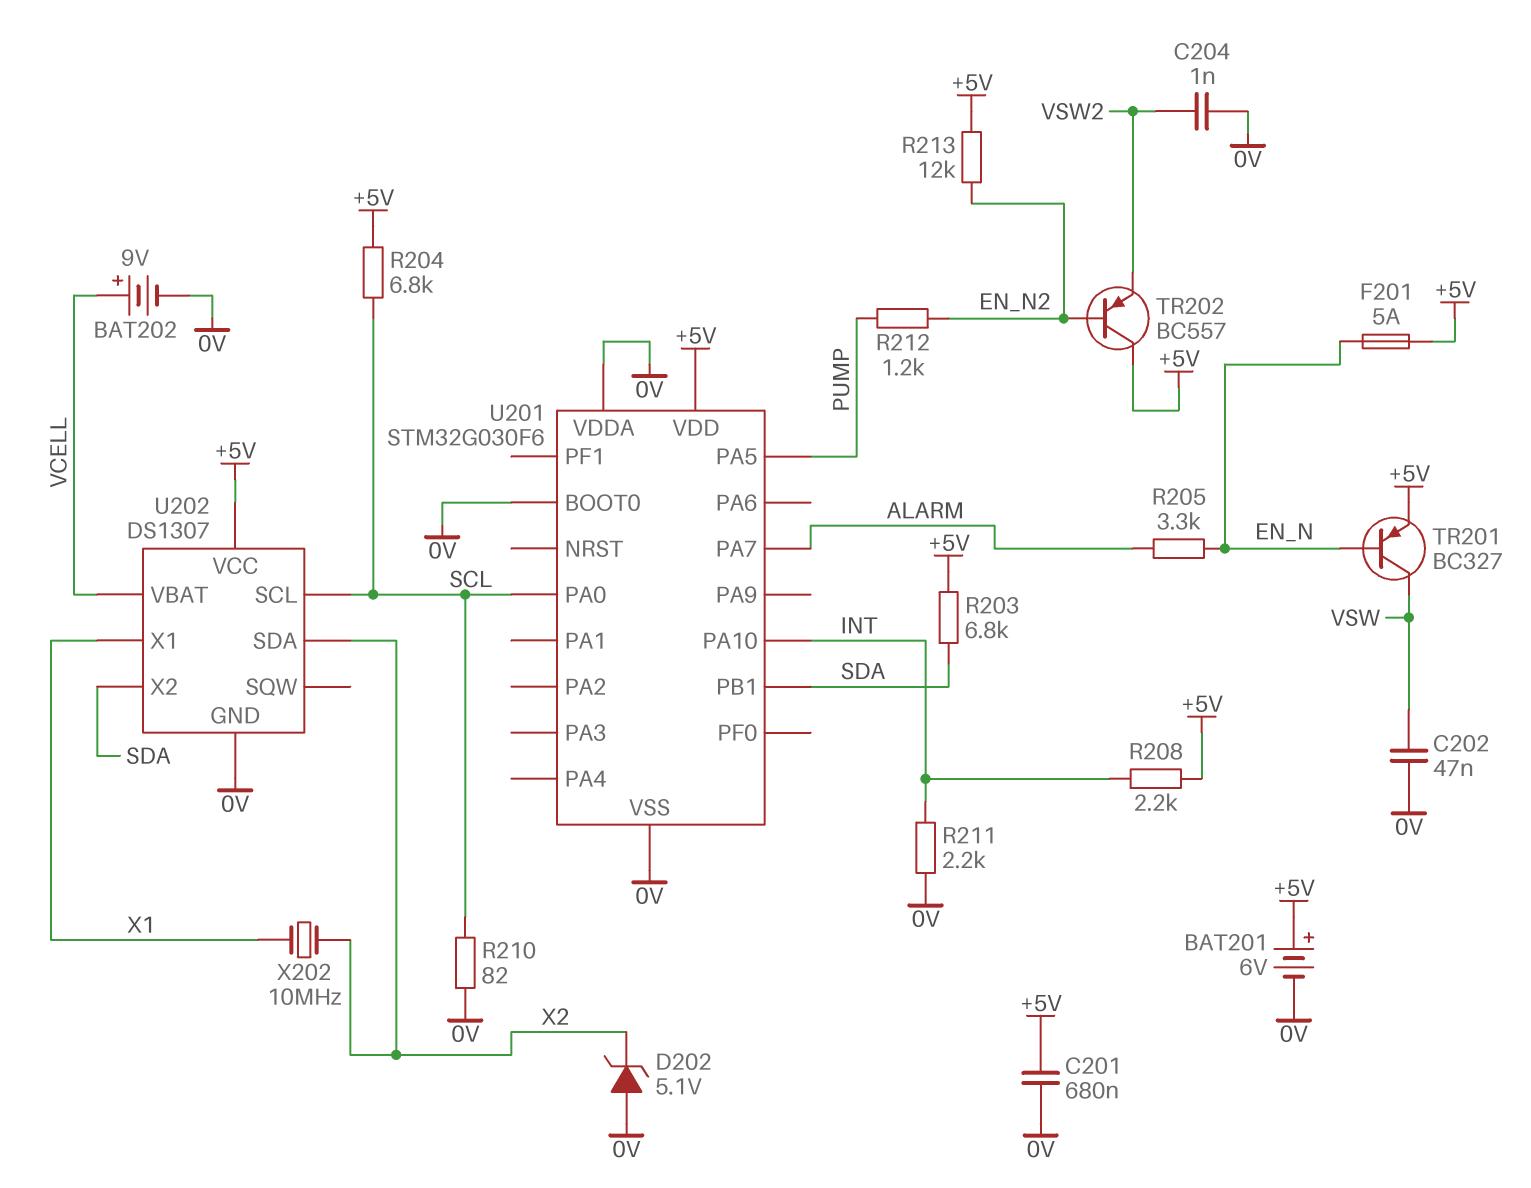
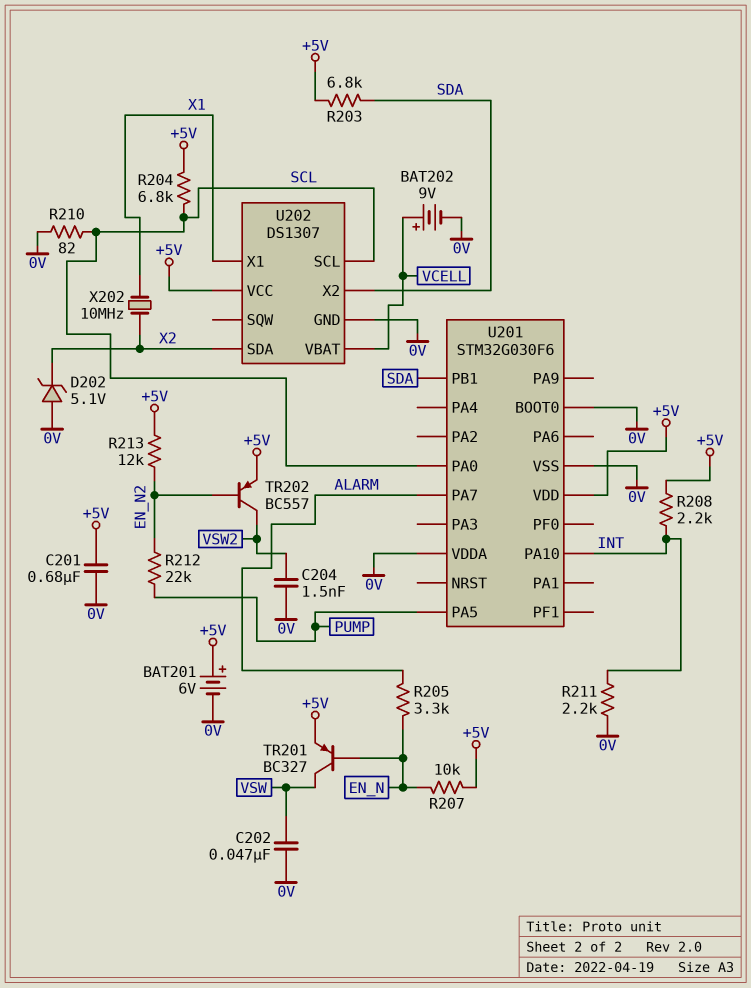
C204: 1nF (0V, VSW2) -> 1.5nF (0V, VSW2)
F201: 5A (+5V, EN_N) -> none
R207: none -> 10k (+5V, EN_N)
R212: 1.2k (EN_N2, PUMP) -> 22k (EN_N2, PUMP)
TR202: PNP BC557 (B EN_N2, C +5V, E VSW2) -> PNP BC557 (B EN_N2, C VSW2, E +5V)

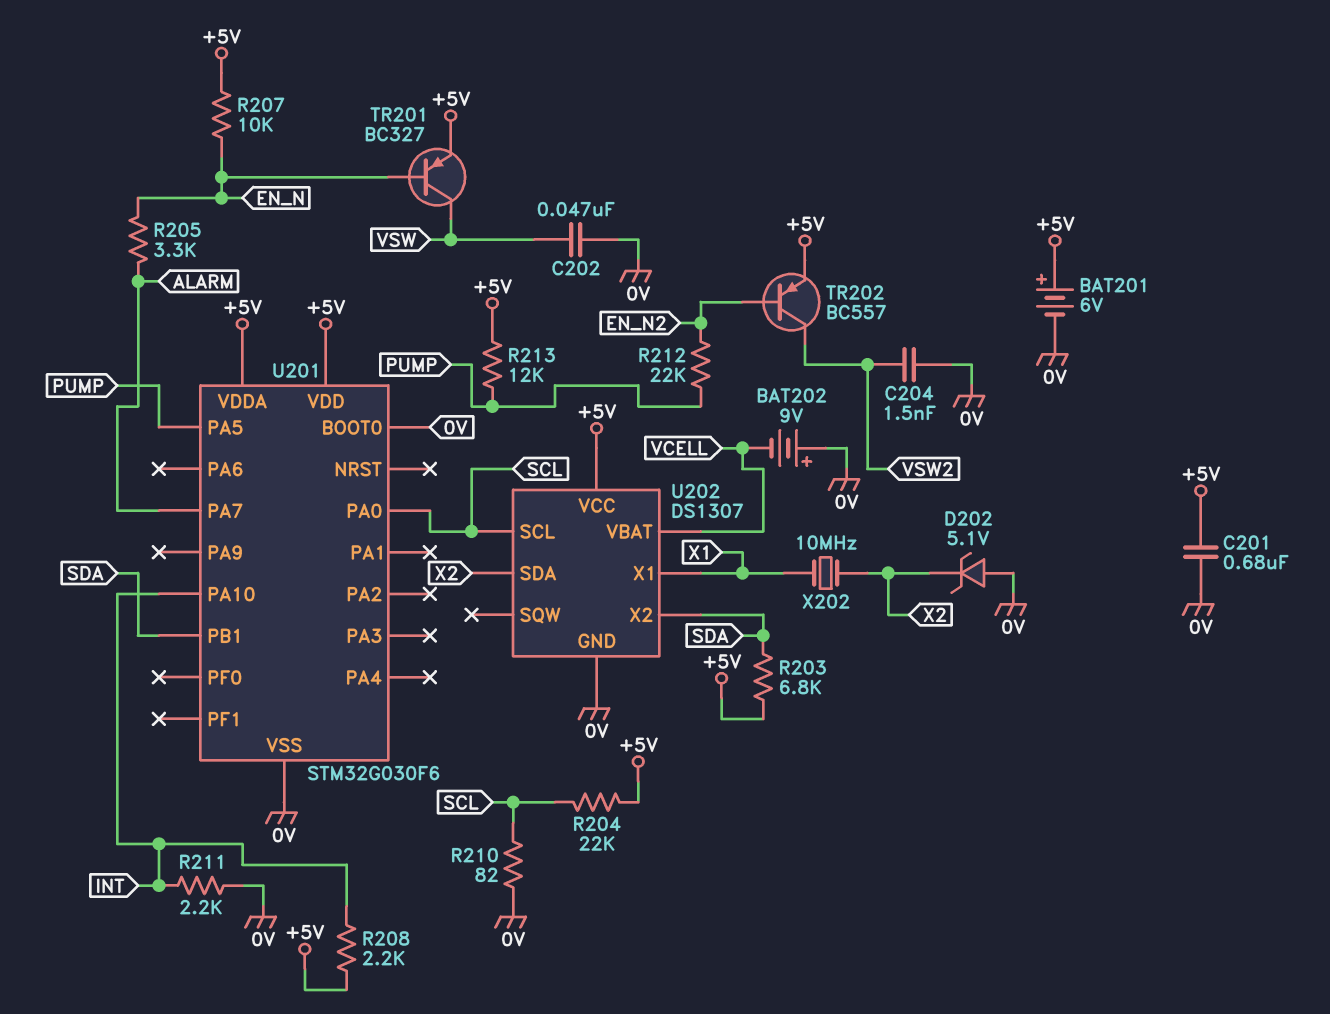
BAT202: 9V (plus VCELL, minus 0V) -> 9V (plus 0V, minus VCELL)
R204: 6.8k (+5V, SCL) -> 22k (+5V, SCL)
R213: 12k (+5V, EN_N2) -> 12k (+5V, PUMP)
U201 pin VDDA: 0V -> +5V

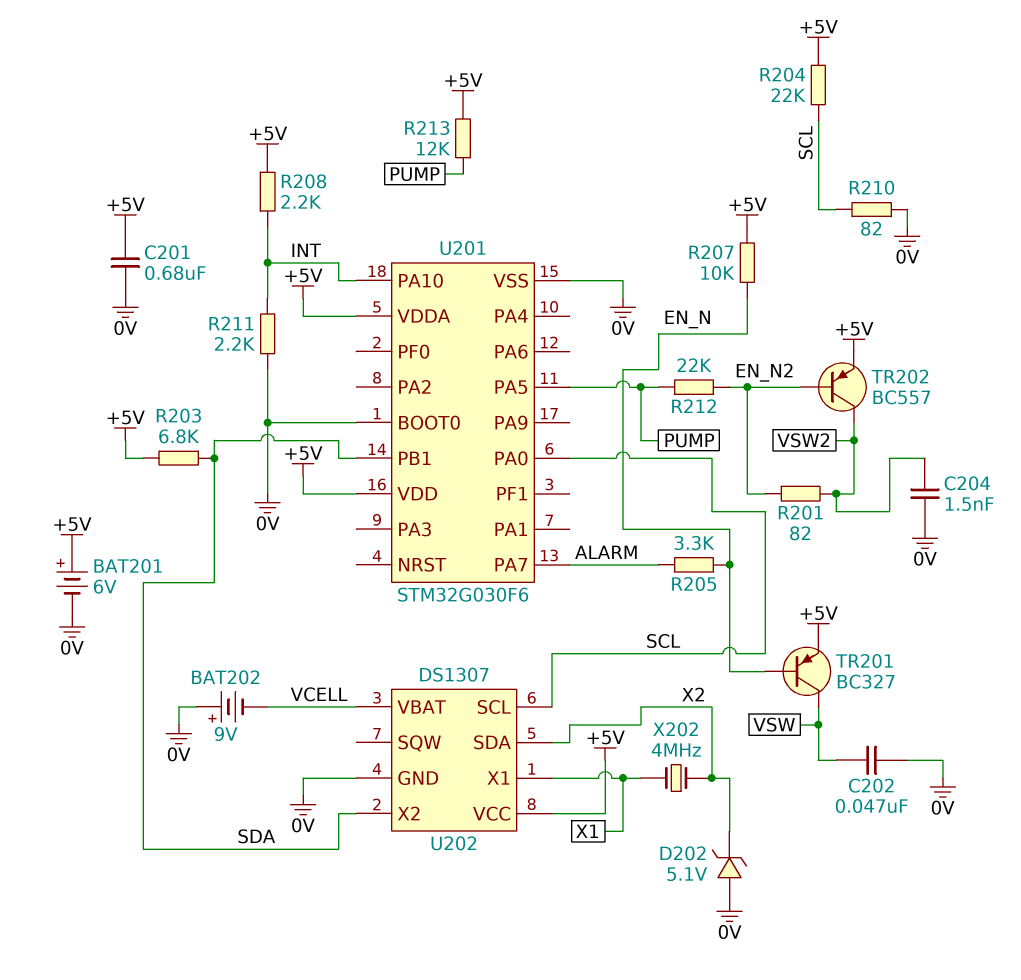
R201: none -> 82 (EN_N2, VSW2)
X202: 10MHz (X1, X2) -> 4MHz (X1, X2)

